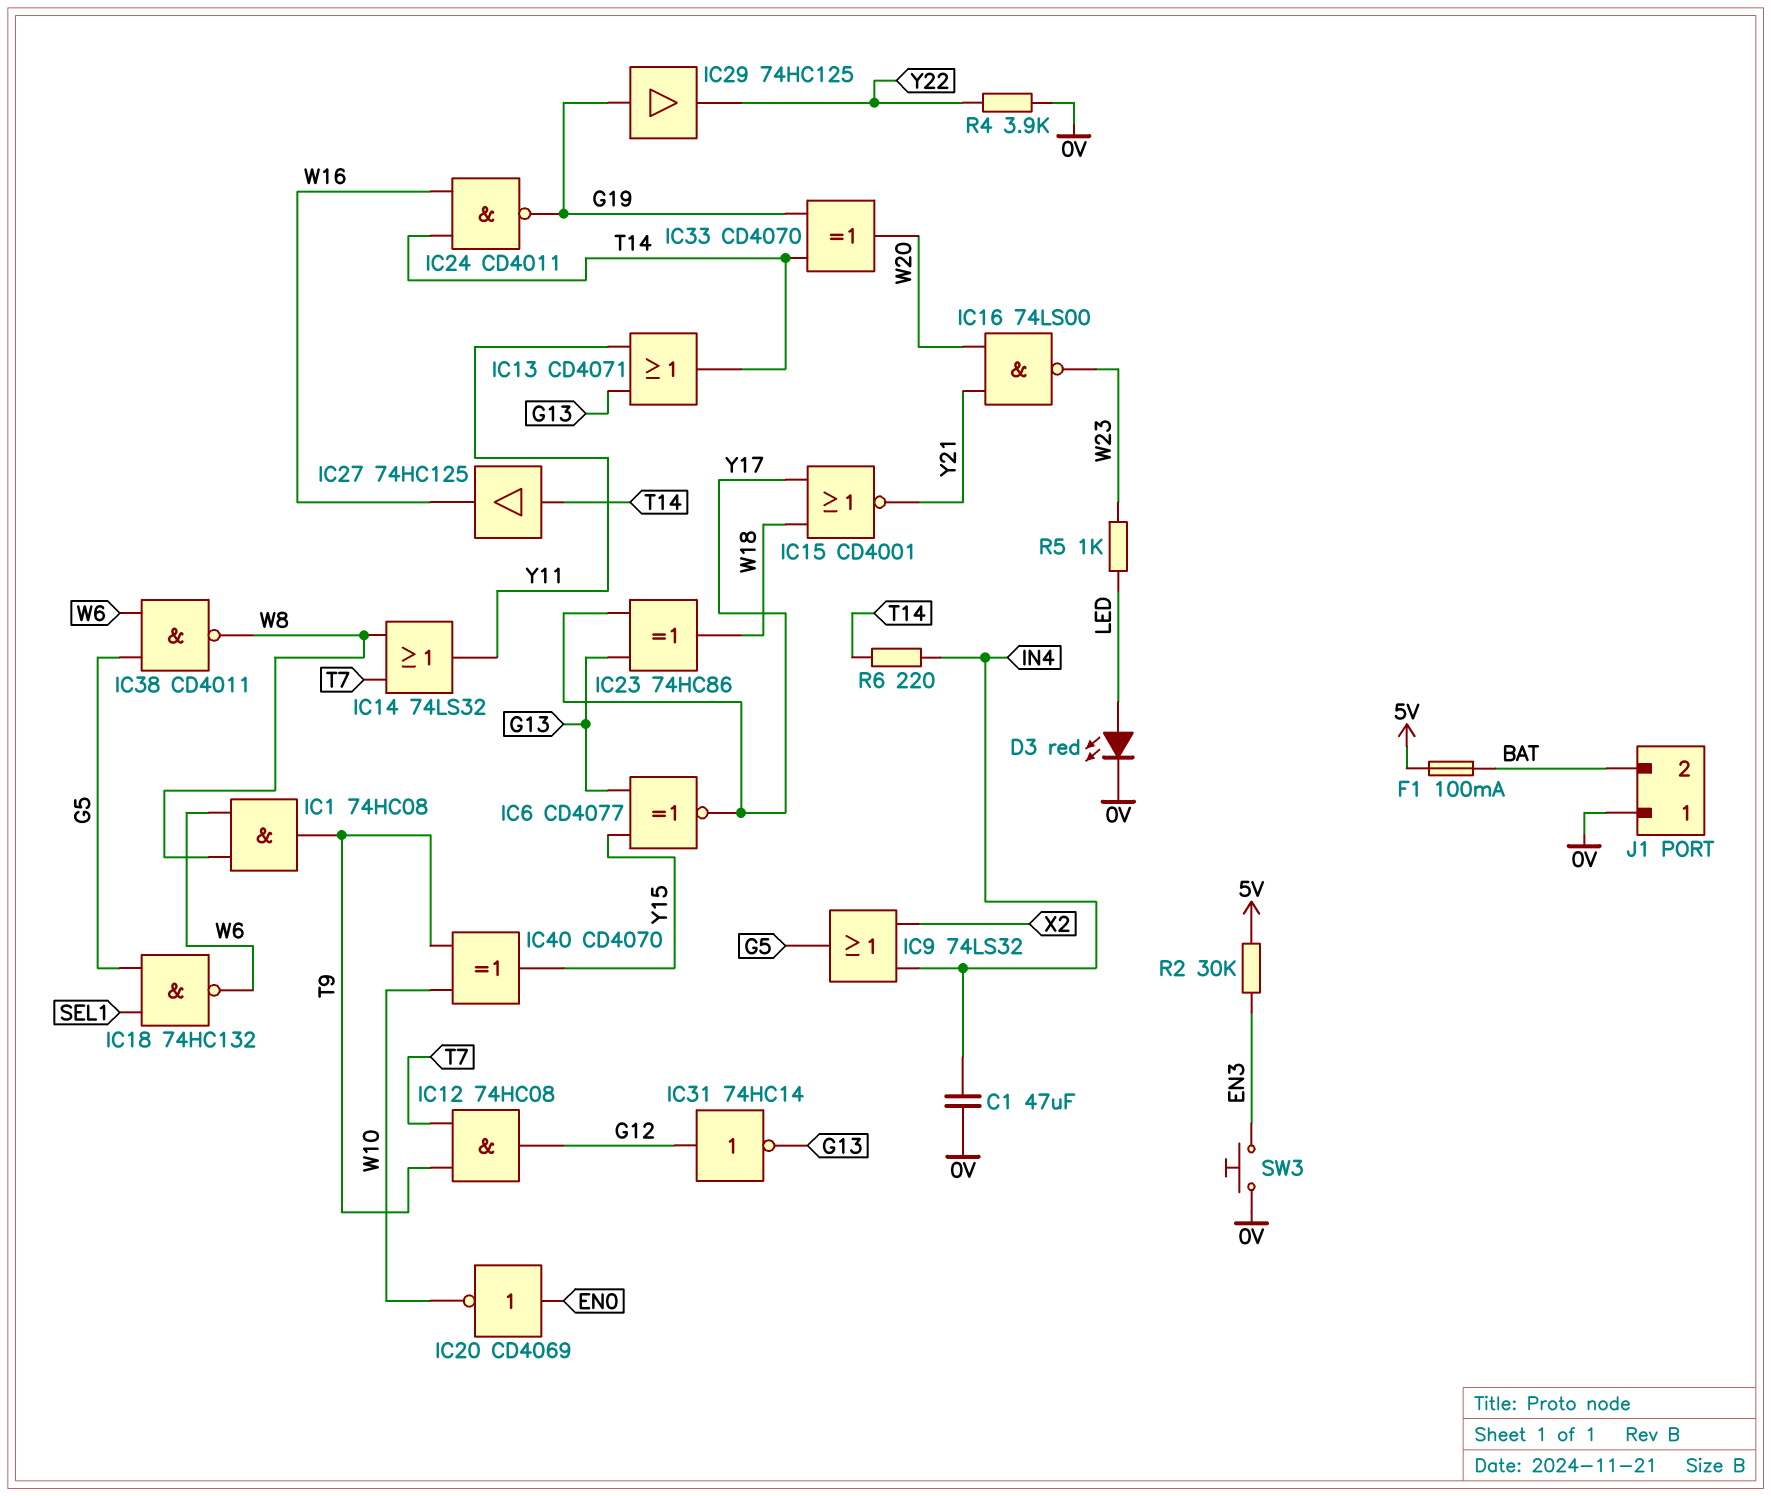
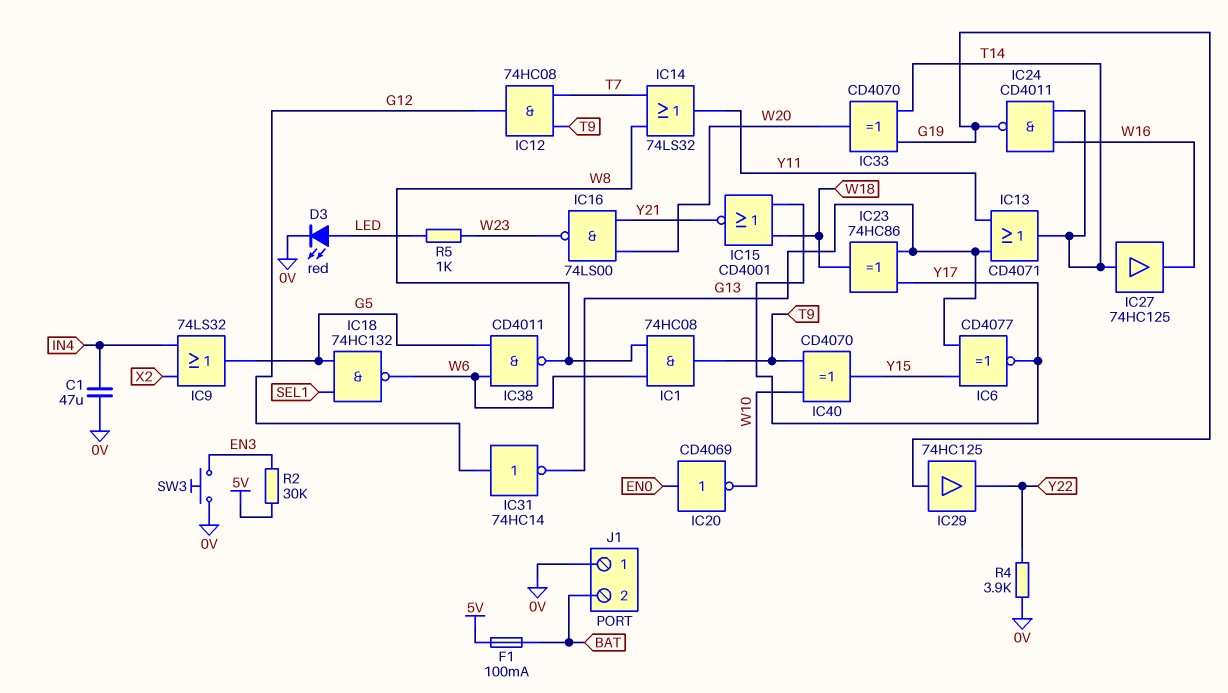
R6: 220 (IN4, T14) -> none

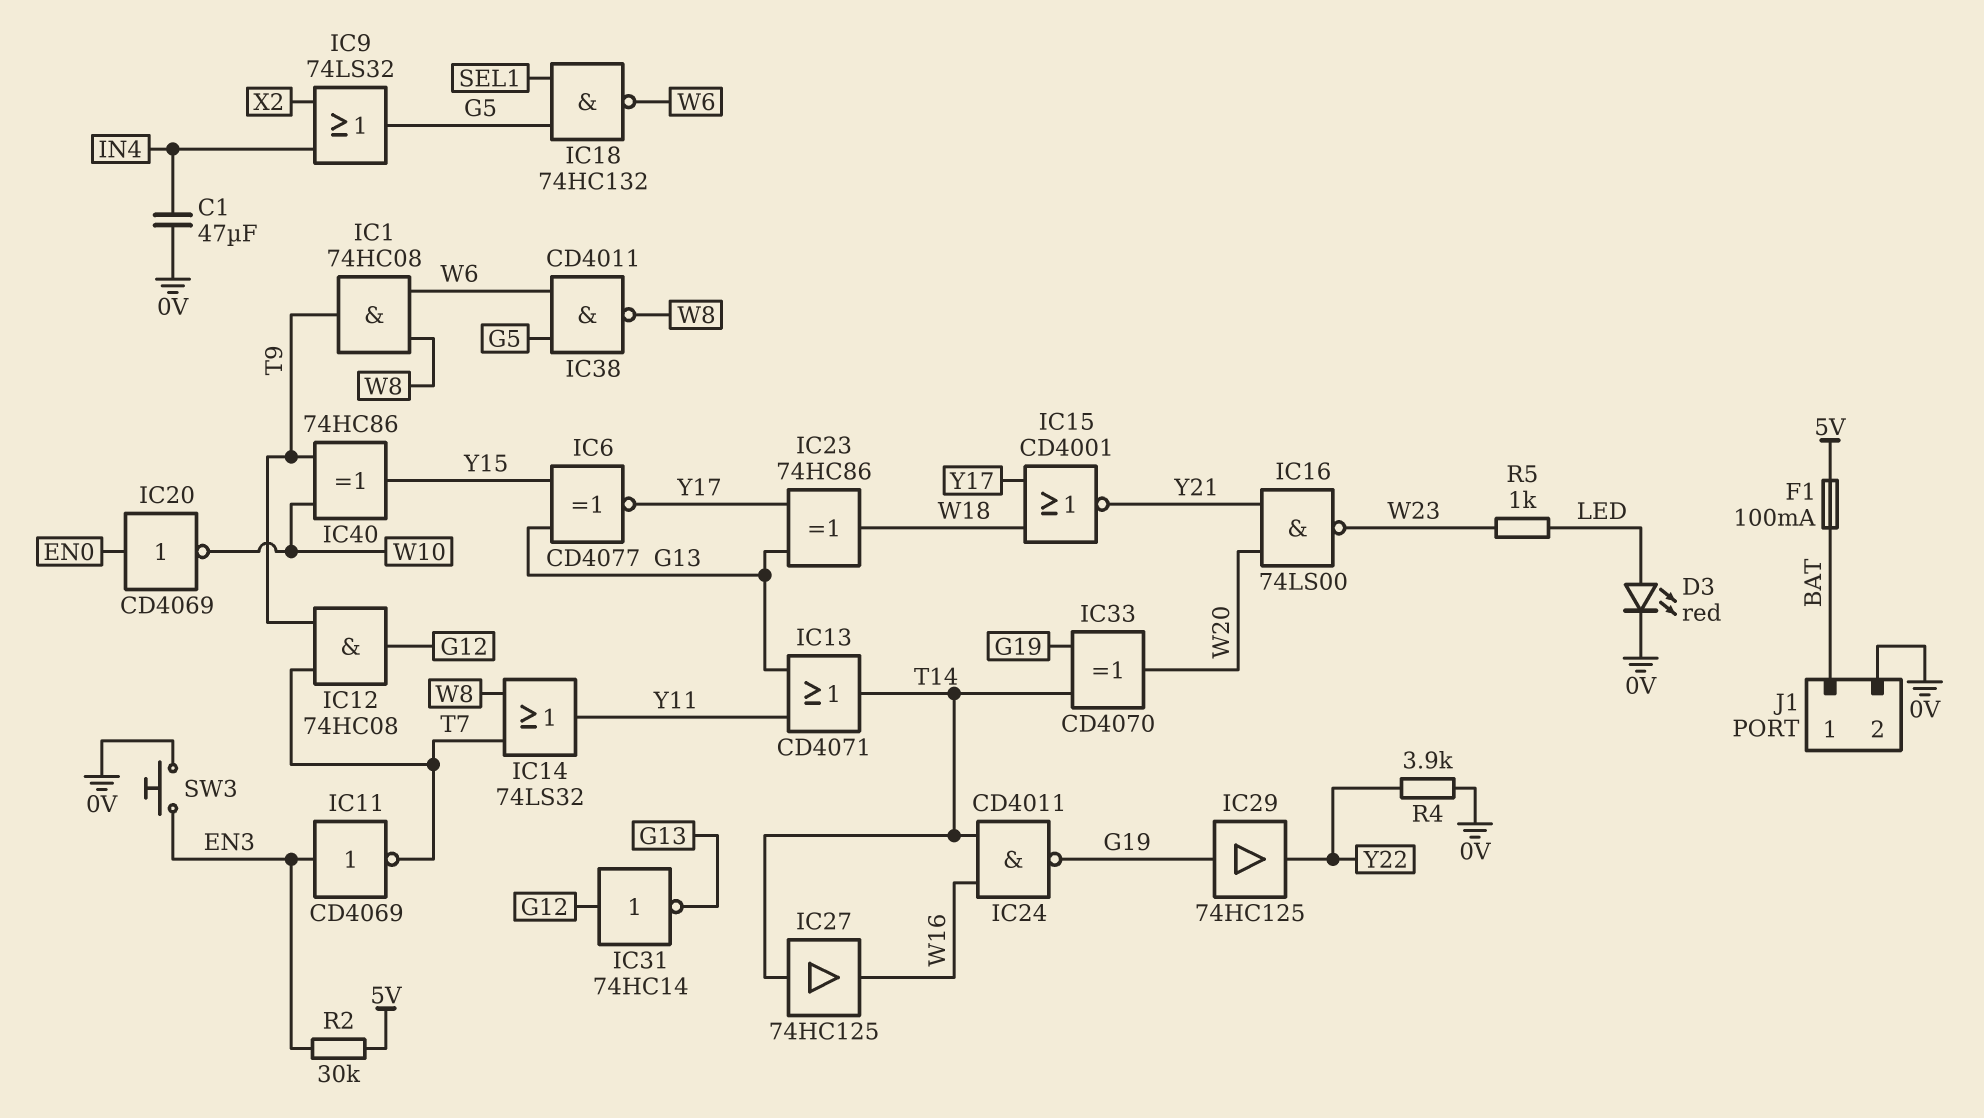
IC11: none -> NOT CD4069 (in EN3, out T7)
IC40: XOR CD4070 (in T9, in W10, out Y15) -> XOR 74HC86 (in T9, in W10, out Y15)
J1 pin 1: 0V -> BAT
J1 pin 2: BAT -> 0V

